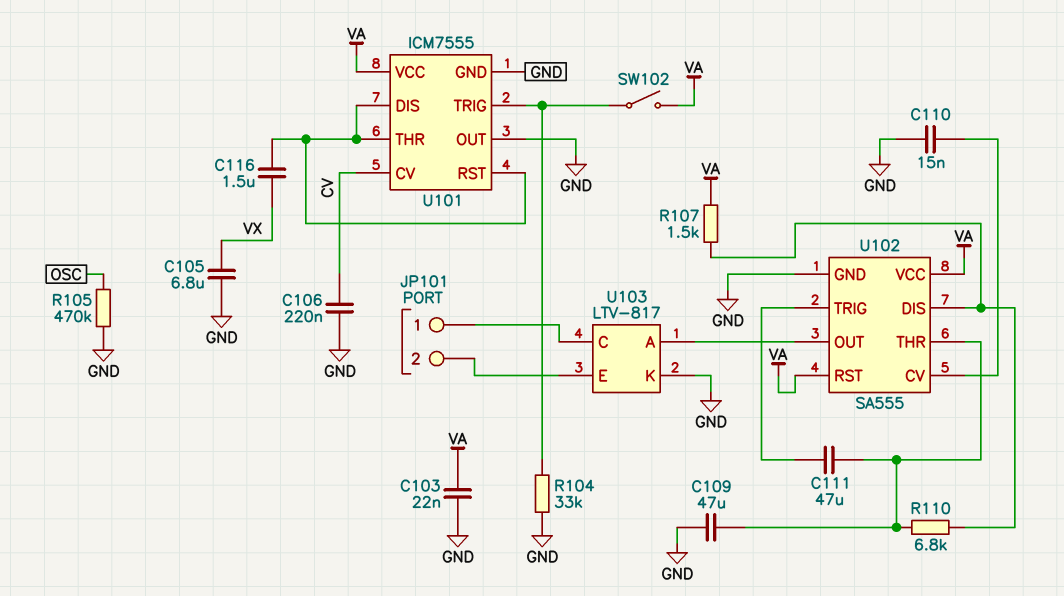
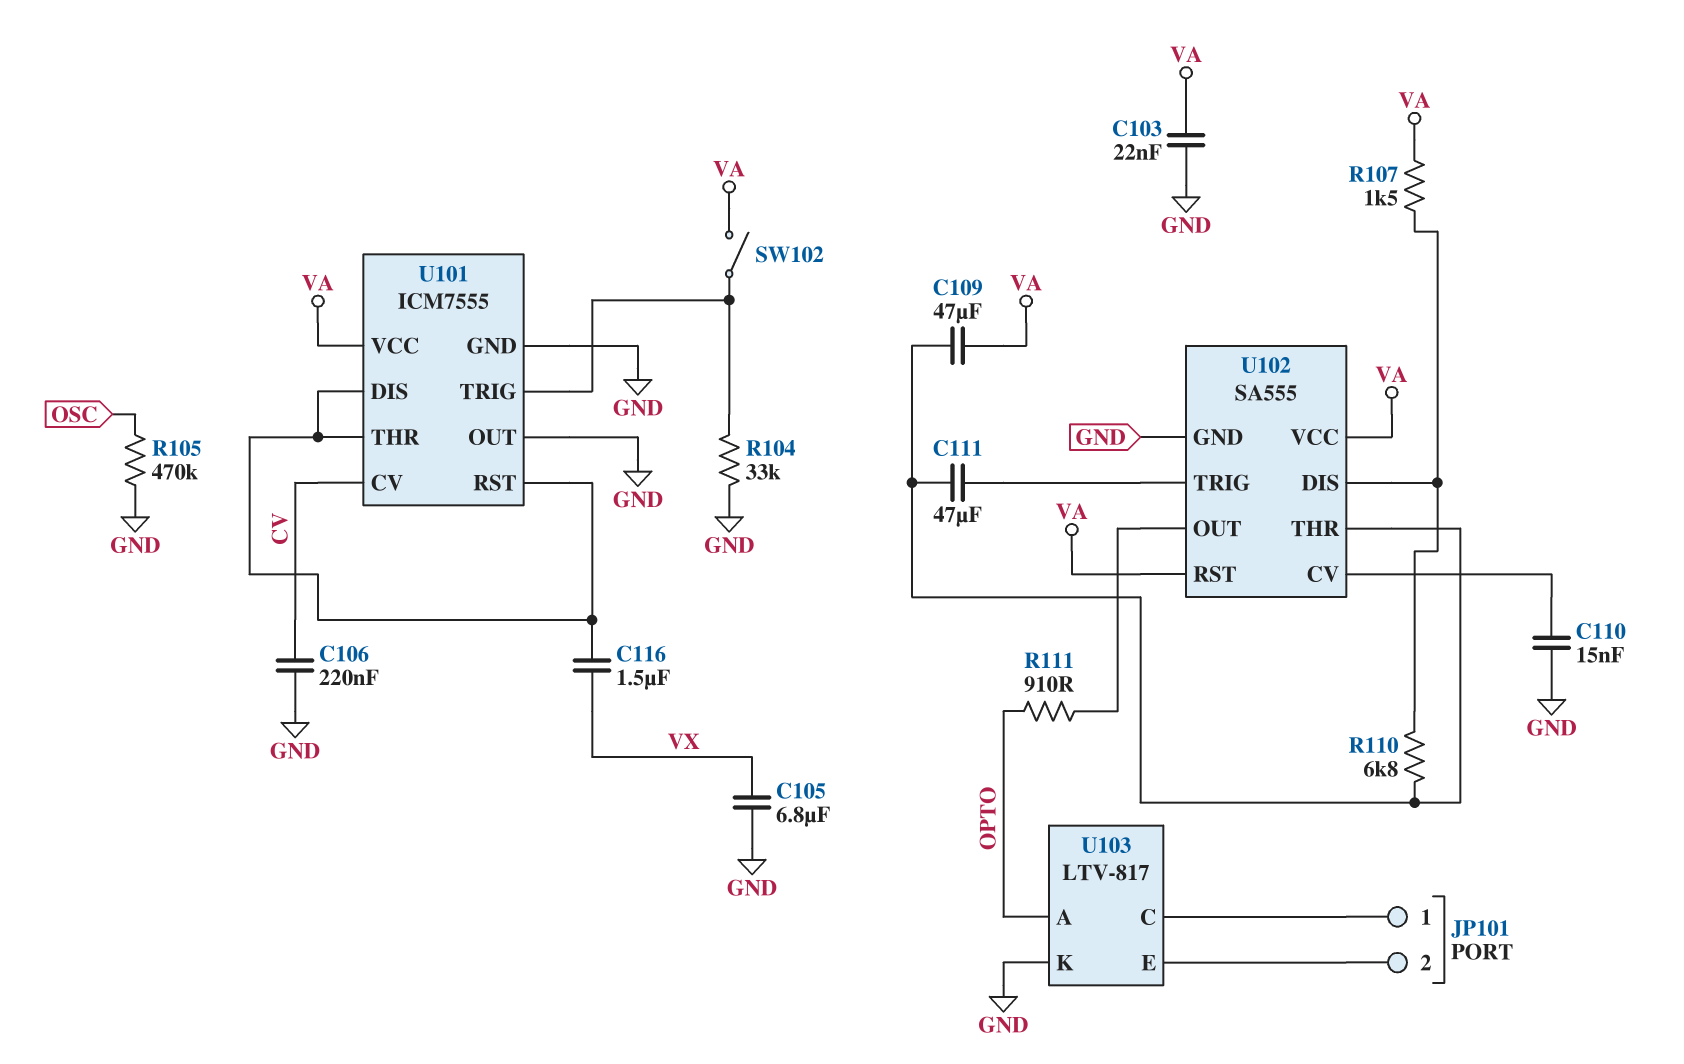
C109: 47uF (GND, U102/THR) -> 47uF (U102/THR, VA)
R111: none -> 910 (OPTO, U102/OUT)
U103 pin A: U102/OUT -> OPTO

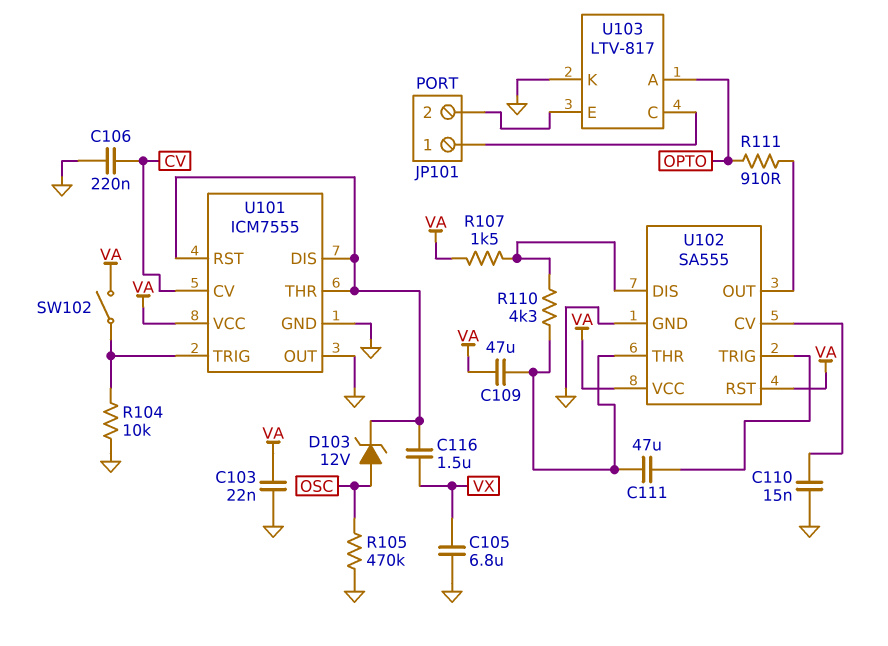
D103: none -> zener 12V (A OSC, K U101/DIS)
R104: 33k (GND, U101/TRIG) -> 10k (GND, U101/TRIG)
R110: 6.8k (U102/DIS, U102/THR) -> 4.3k (U102/DIS, U102/THR)

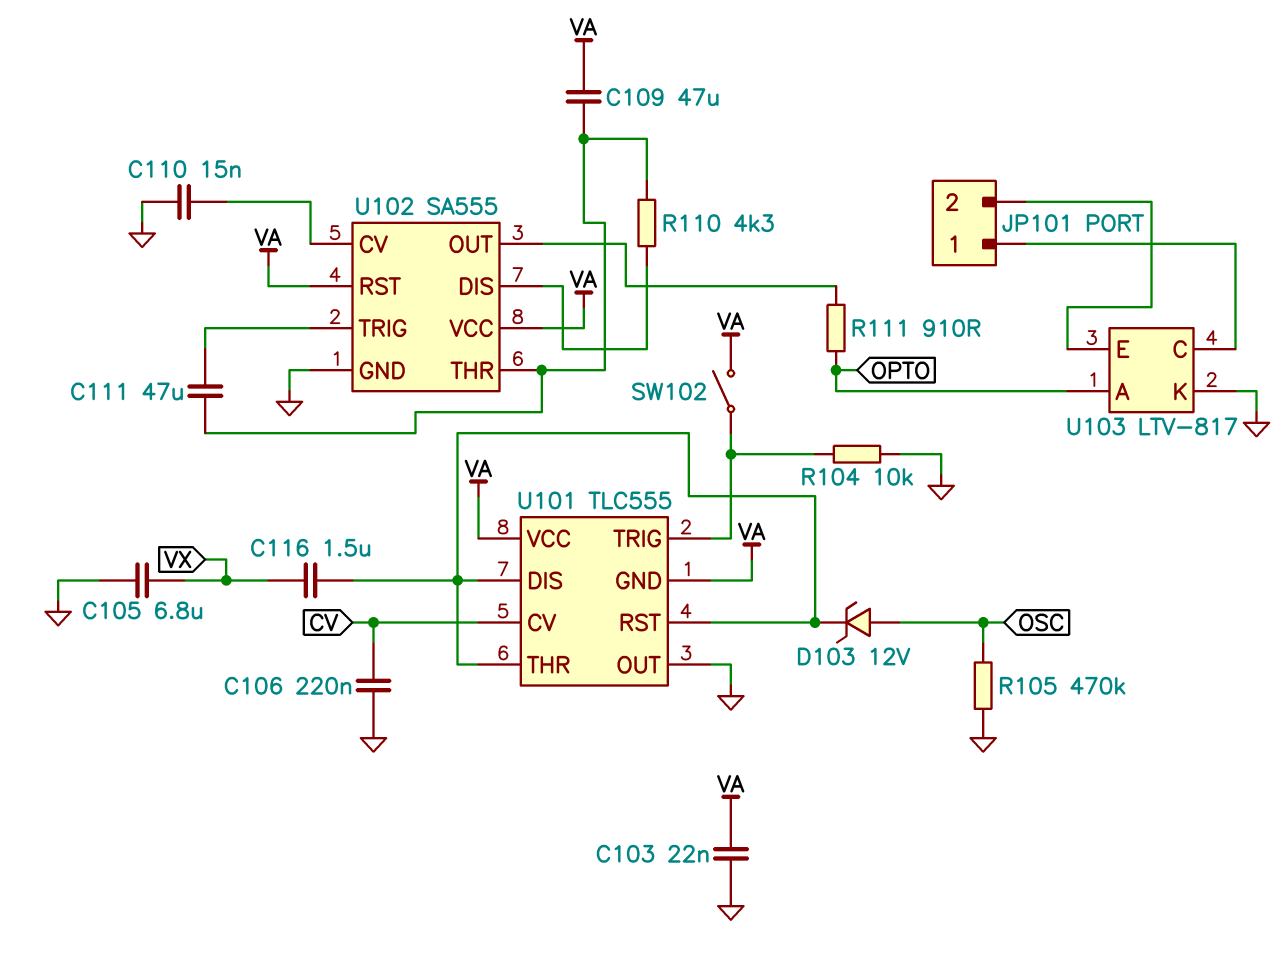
R107: 1.5k (U102/DIS, VA) -> none
U101: ICM7555 -> TLC555
U101 pin GND: GND -> VA

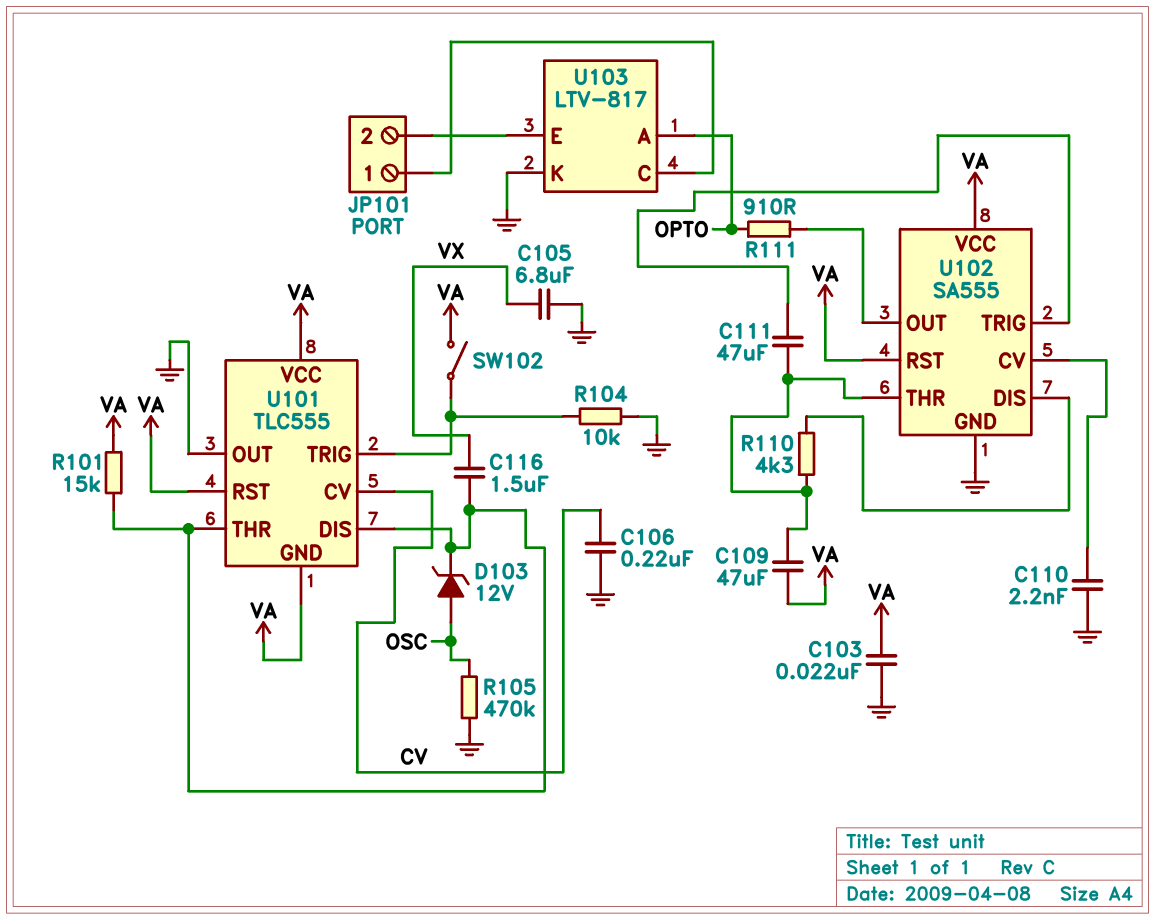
C110: 15nF (GND, U102/CV) -> 2.2nF (GND, U102/CV)
R101: none -> 15k (U101/DIS, VA)
U101 pin RST: U101/DIS -> VA

